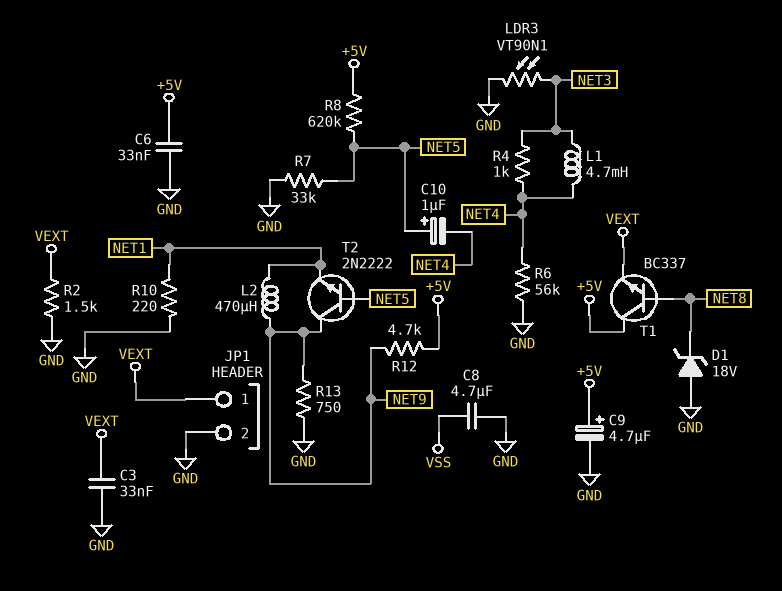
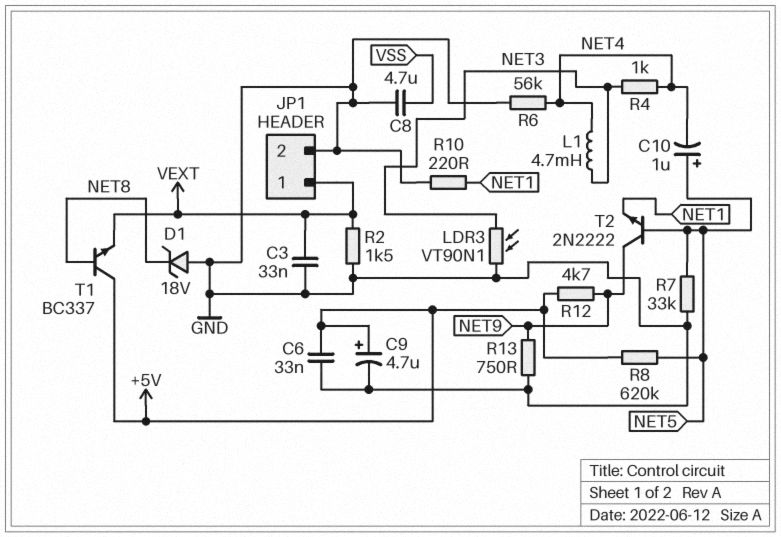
L2: 470uH (NET1, NET9) -> none

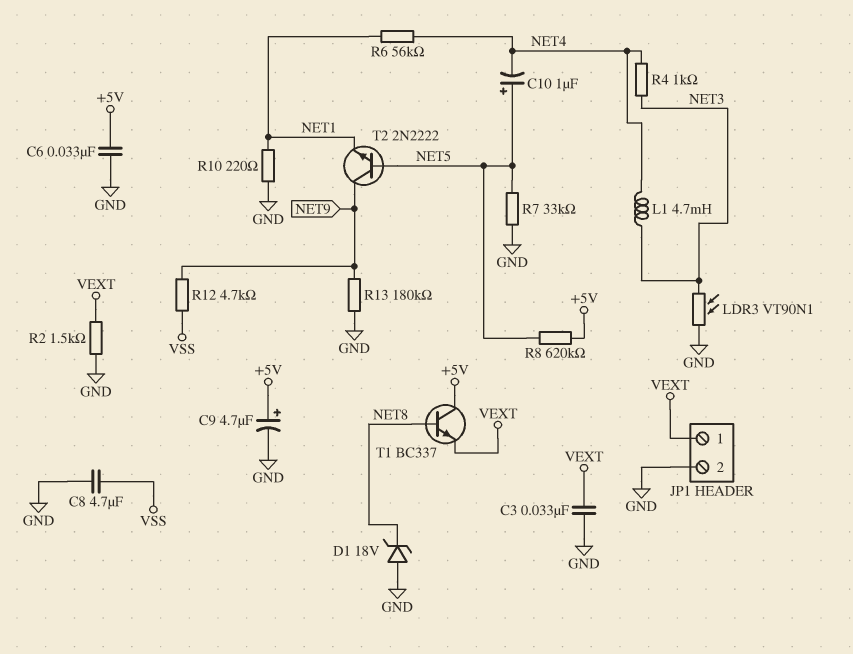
R6: 56k (GND, NET4) -> 56k (NET1, NET4)
R12: 4.7k (+5V, NET9) -> 4.7k (NET9, VSS)
R13: 750 (GND, NET9) -> 180k (GND, NET9)

